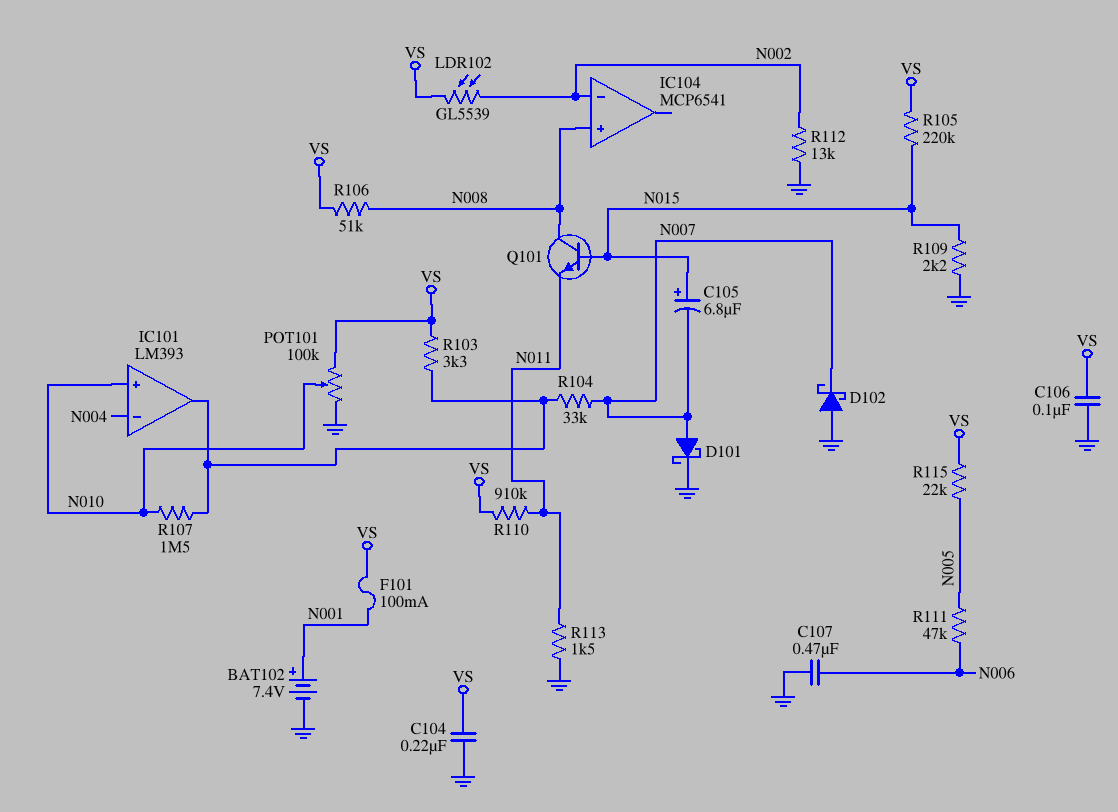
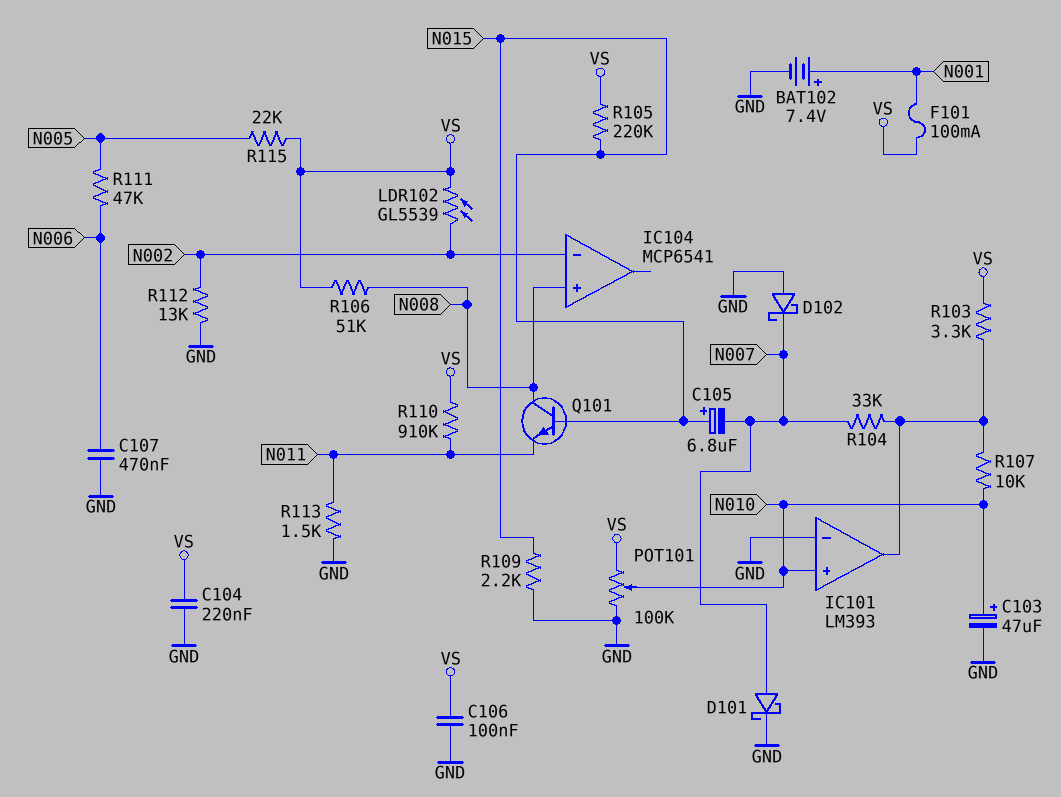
C103: none -> 47uF (plus N010, minus GND)
IC101 pin in-: N004 -> GND
R107: 1.5M (IC101/out, N010) -> 10k (IC101/out, N010)

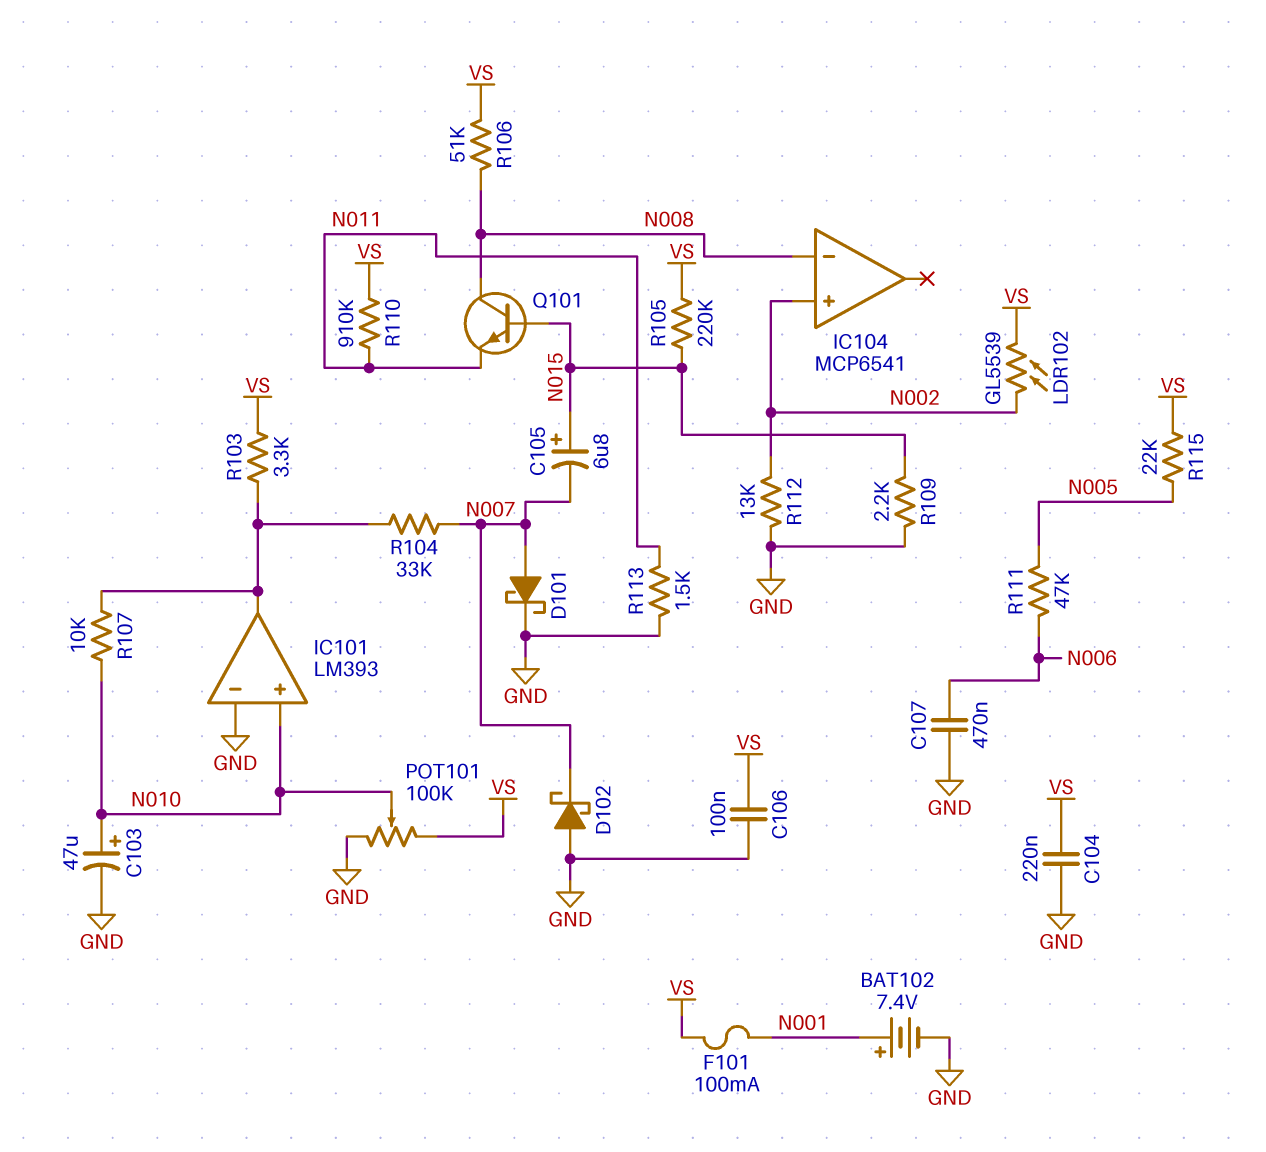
IC104 pin in+: N008 -> N002
IC104 pin in-: N002 -> N008

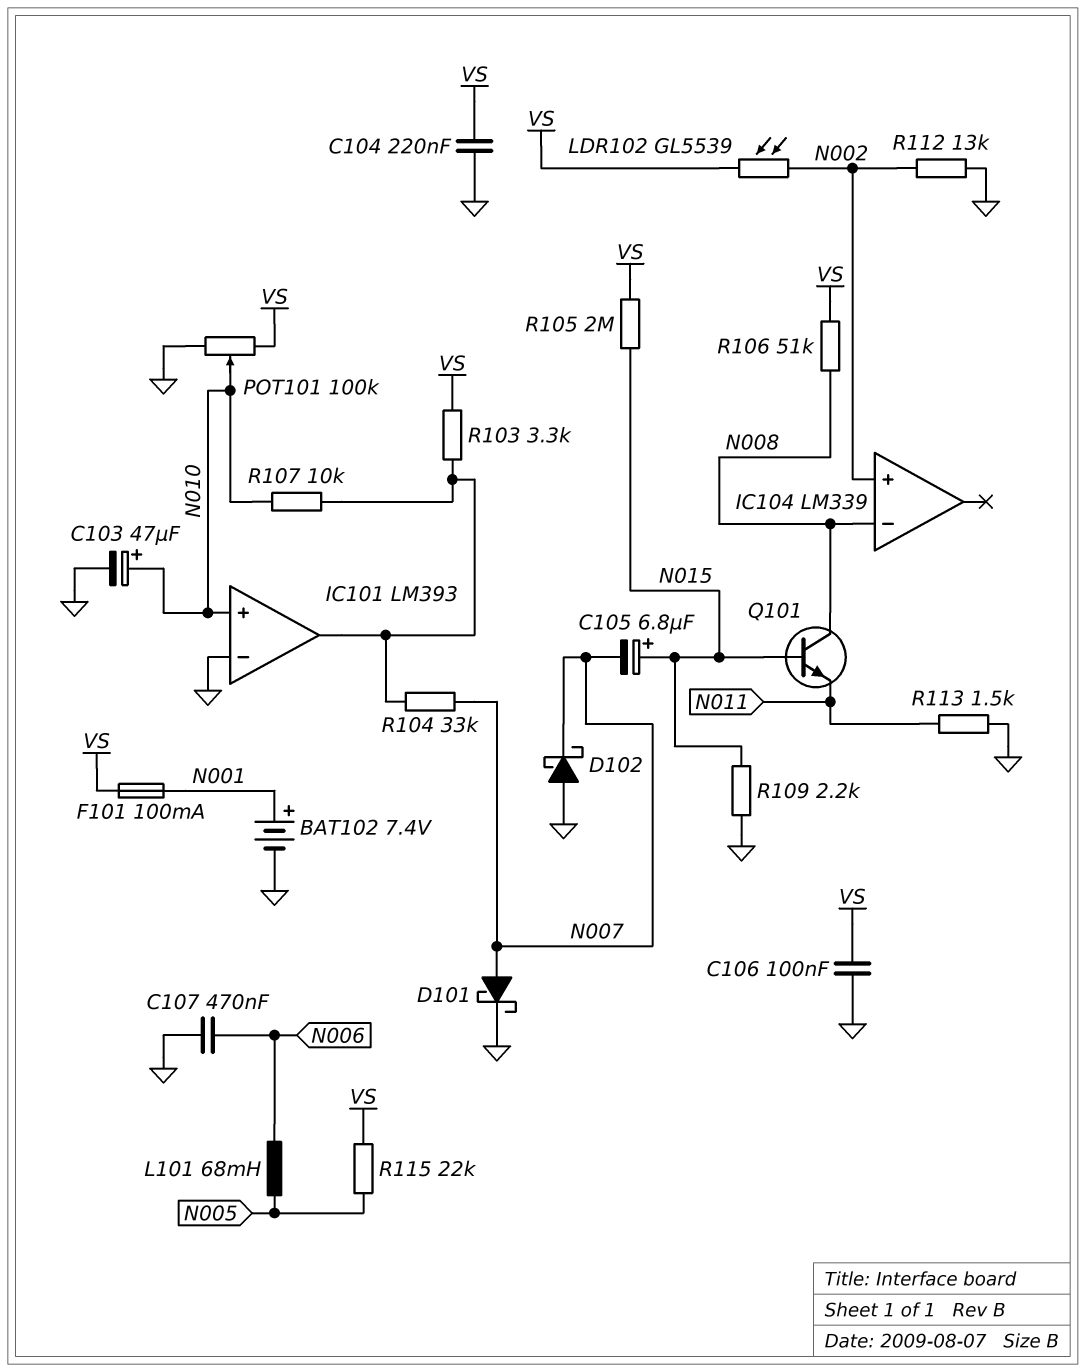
IC104: MCP6541 -> LM339
L101: none -> 68mH (N005, N006)
R105: 220k (N015, VS) -> 2M (N015, VS)
R110: 910k (N011, VS) -> none
R111: 47k (N005, N006) -> none

